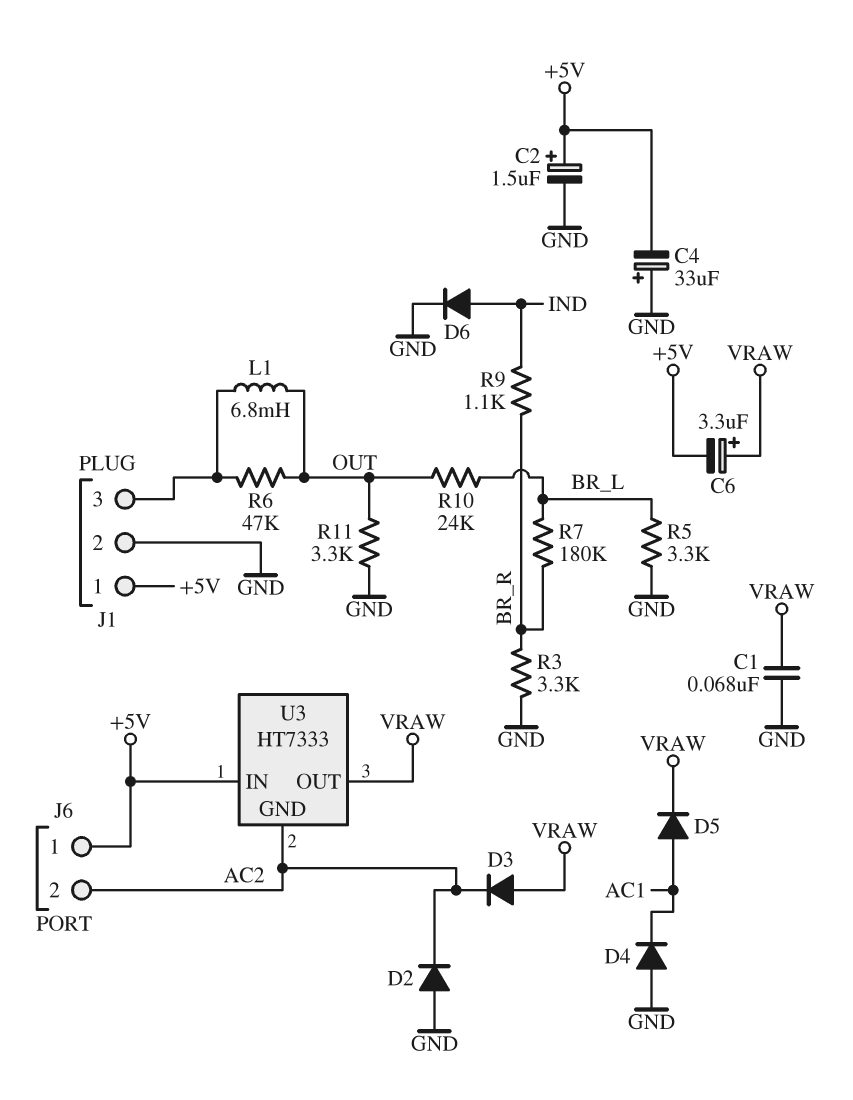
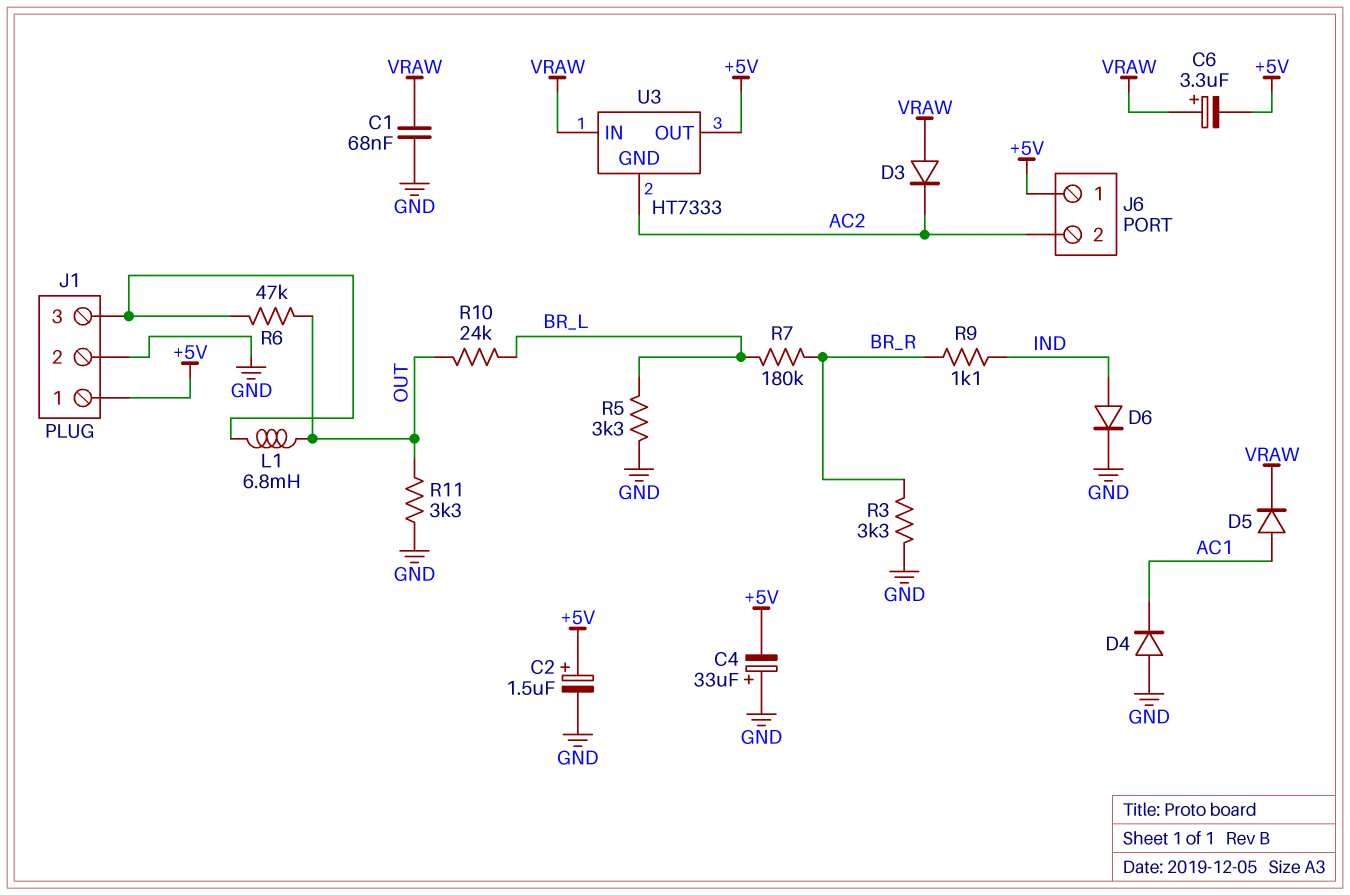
D2: diode (A GND, K AC2) -> none
U3 pin IN: +5V -> VRAW
U3 pin OUT: VRAW -> +5V

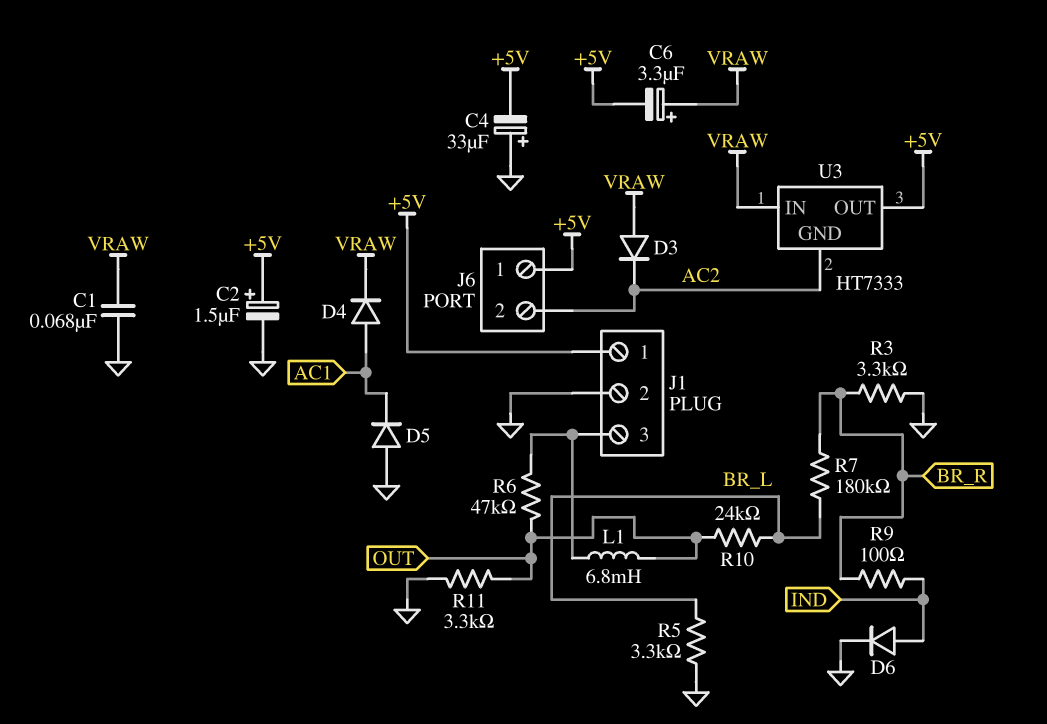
D4: diode (A GND, K AC1) -> diode (A AC1, K VRAW)
D5: diode (A AC1, K VRAW) -> diode (A GND, K AC1)
R9: 1.1k (BR_R, IND) -> 100 (BR_R, IND)

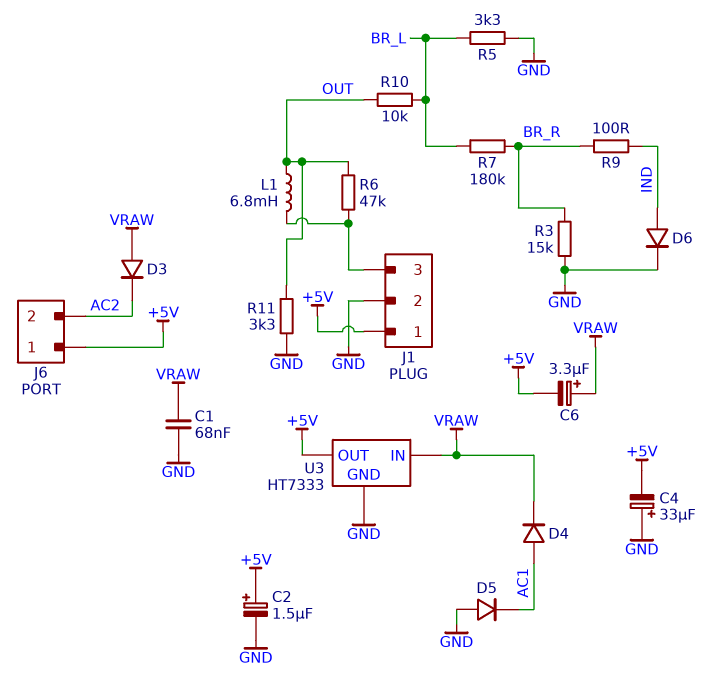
R3: 3.3k (BR_R, GND) -> 15k (BR_R, GND)
R10: 24k (BR_L, OUT) -> 10k (BR_L, OUT)
U3 pin GND: AC2 -> GND

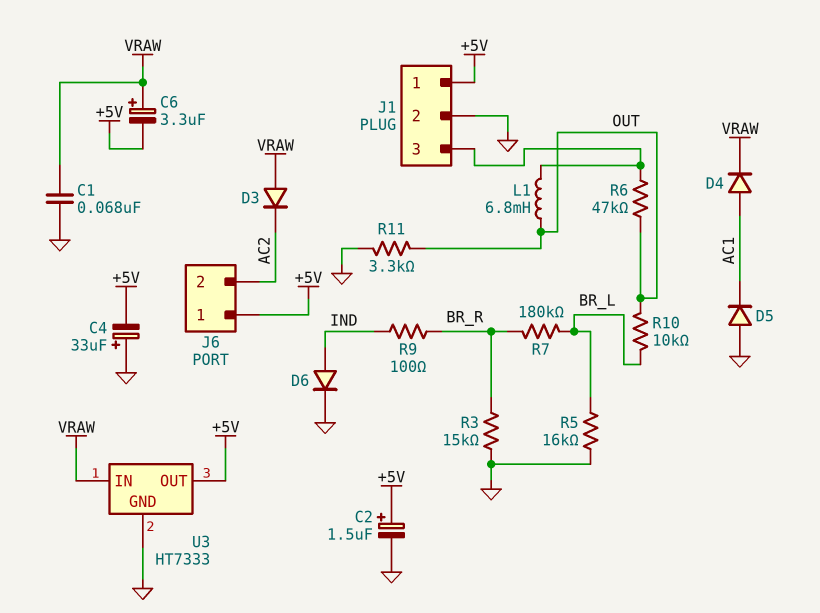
R5: 3.3k (BR_L, GND) -> 16k (BR_L, GND)

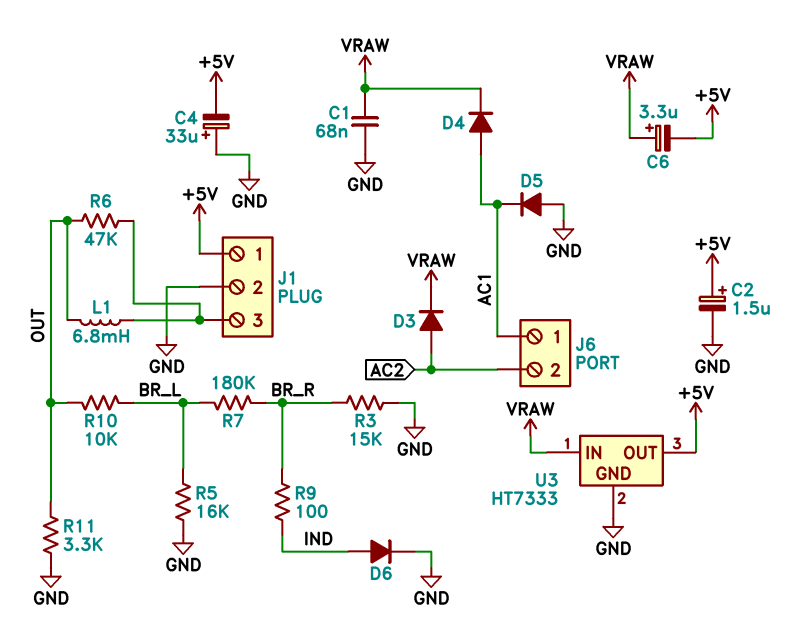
D3: diode (A VRAW, K AC2) -> diode (A AC2, K VRAW)
J6 pin 1: +5V -> AC1

